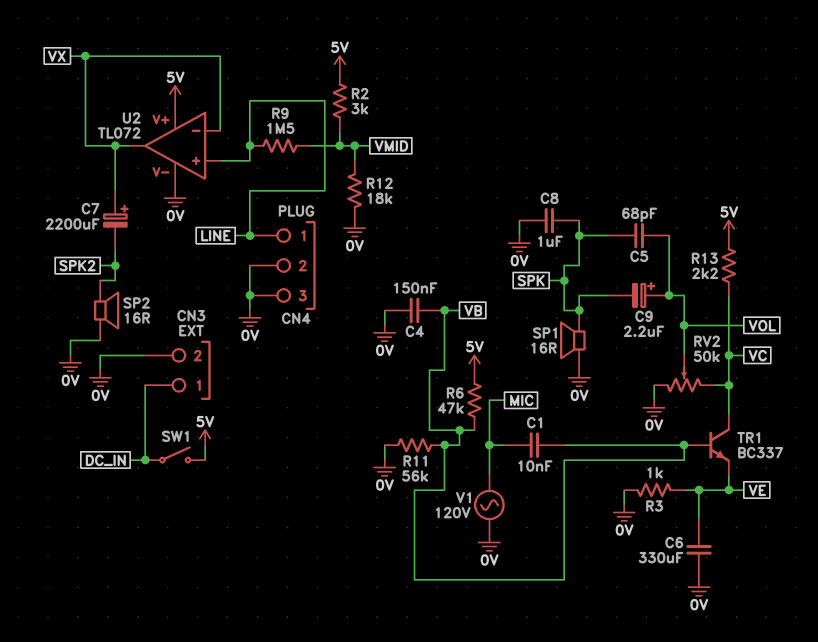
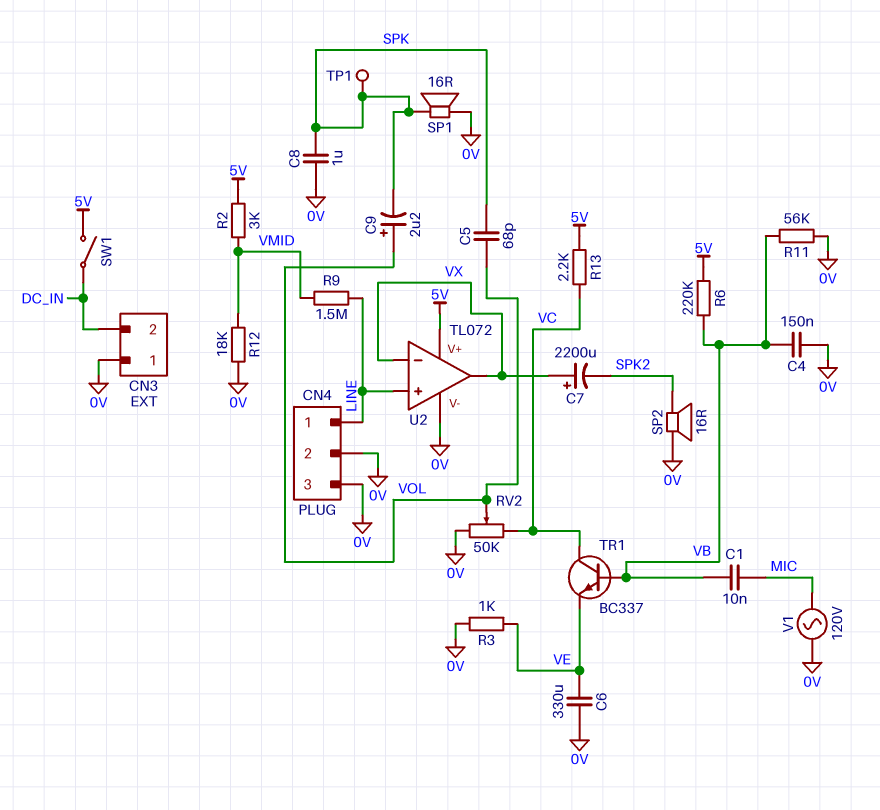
CN3 pin 1: DC_IN -> 0V
CN3 pin 2: 0V -> DC_IN
R6: 47k (5V, VB) -> 220k (5V, VB)
TP1: none -> test point (SPK)

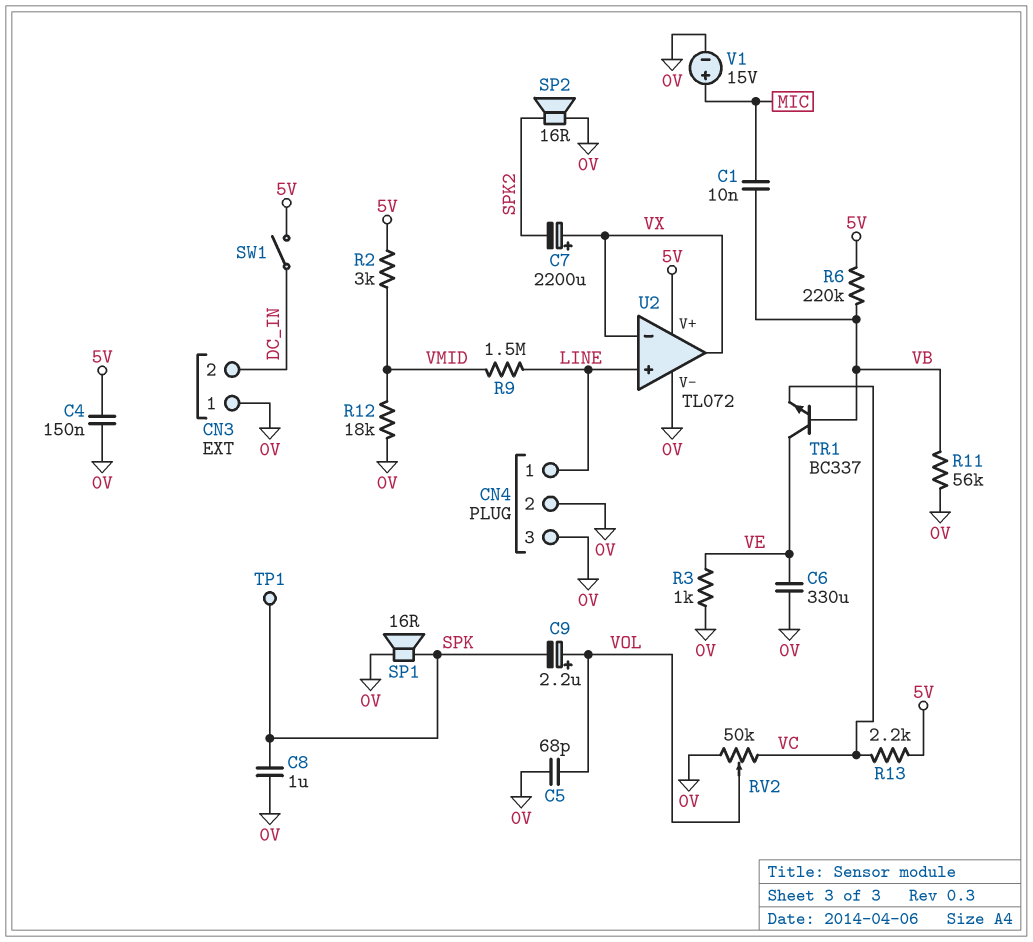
C4: 150nF (0V, VB) -> 150nF (0V, 5V)
C5: 68pF (SPK, VOL) -> 68pF (0V, VOL)
TR1: NPN BC337 (B VB, C VC, E VE) -> NPN BC337 (B VB, C VE, E VC)
V1: AC 120V (0V, MIC) -> 15V (plus MIC, minus 0V)

